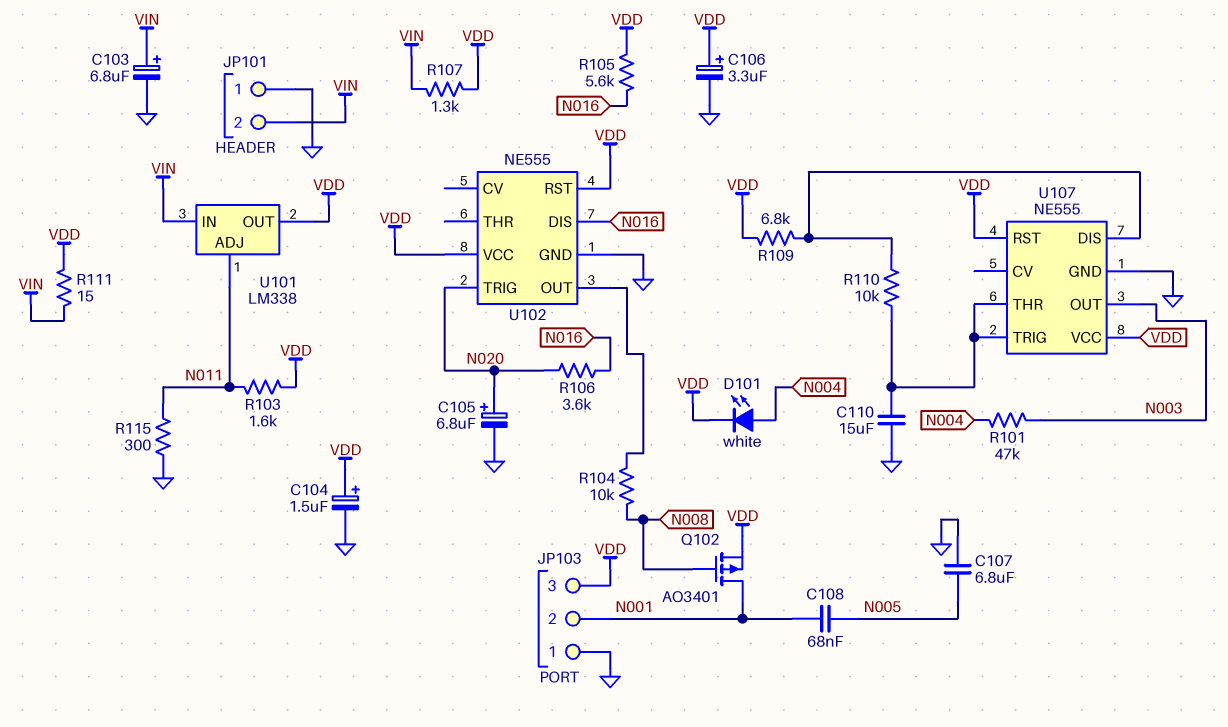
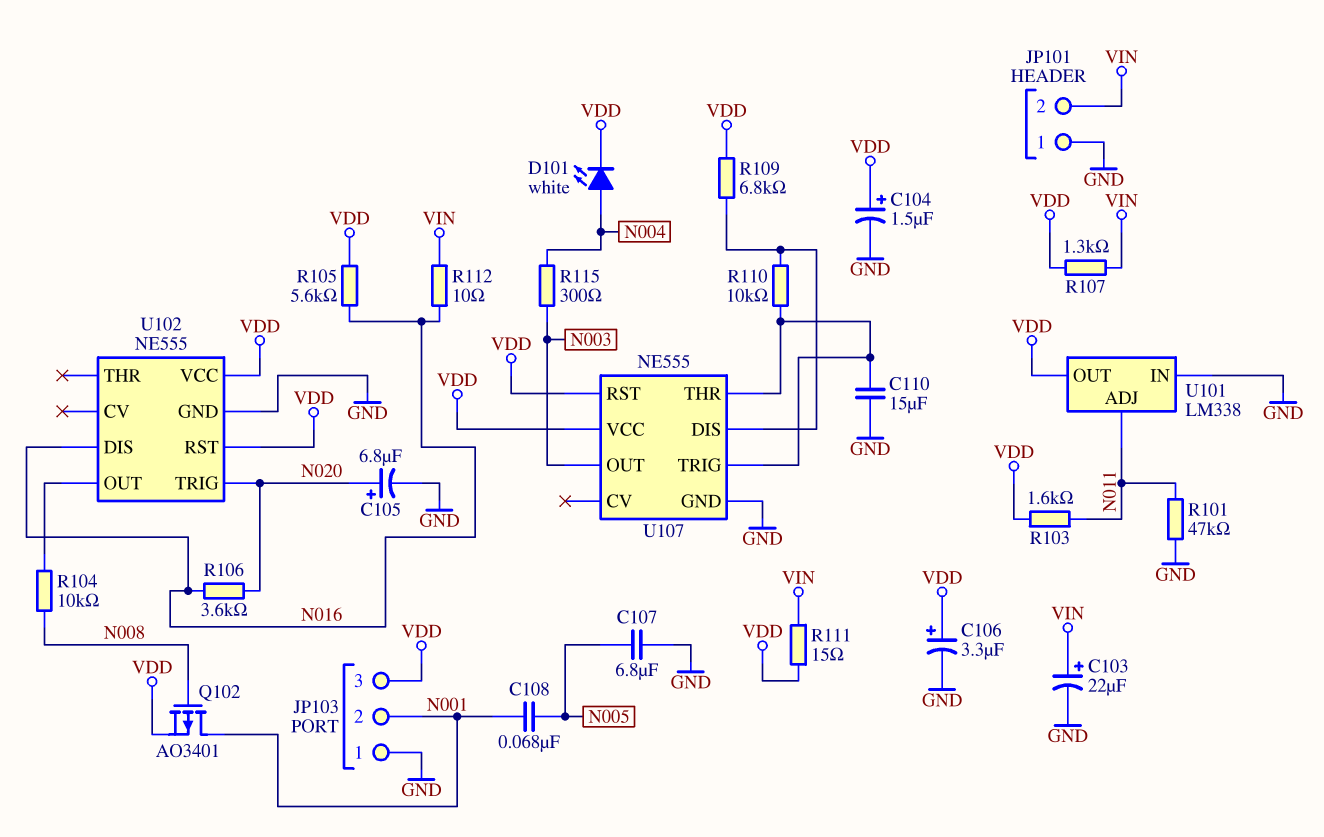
C103: 6.8uF (plus VIN, minus GND) -> 22uF (plus VIN, minus GND)
R101: 47k (N003, N004) -> 47k (GND, N011)
R112: none -> 10 (N016, VIN)
R115: 300 (GND, N011) -> 300 (N003, N004)
U101 pin IN: VIN -> GND

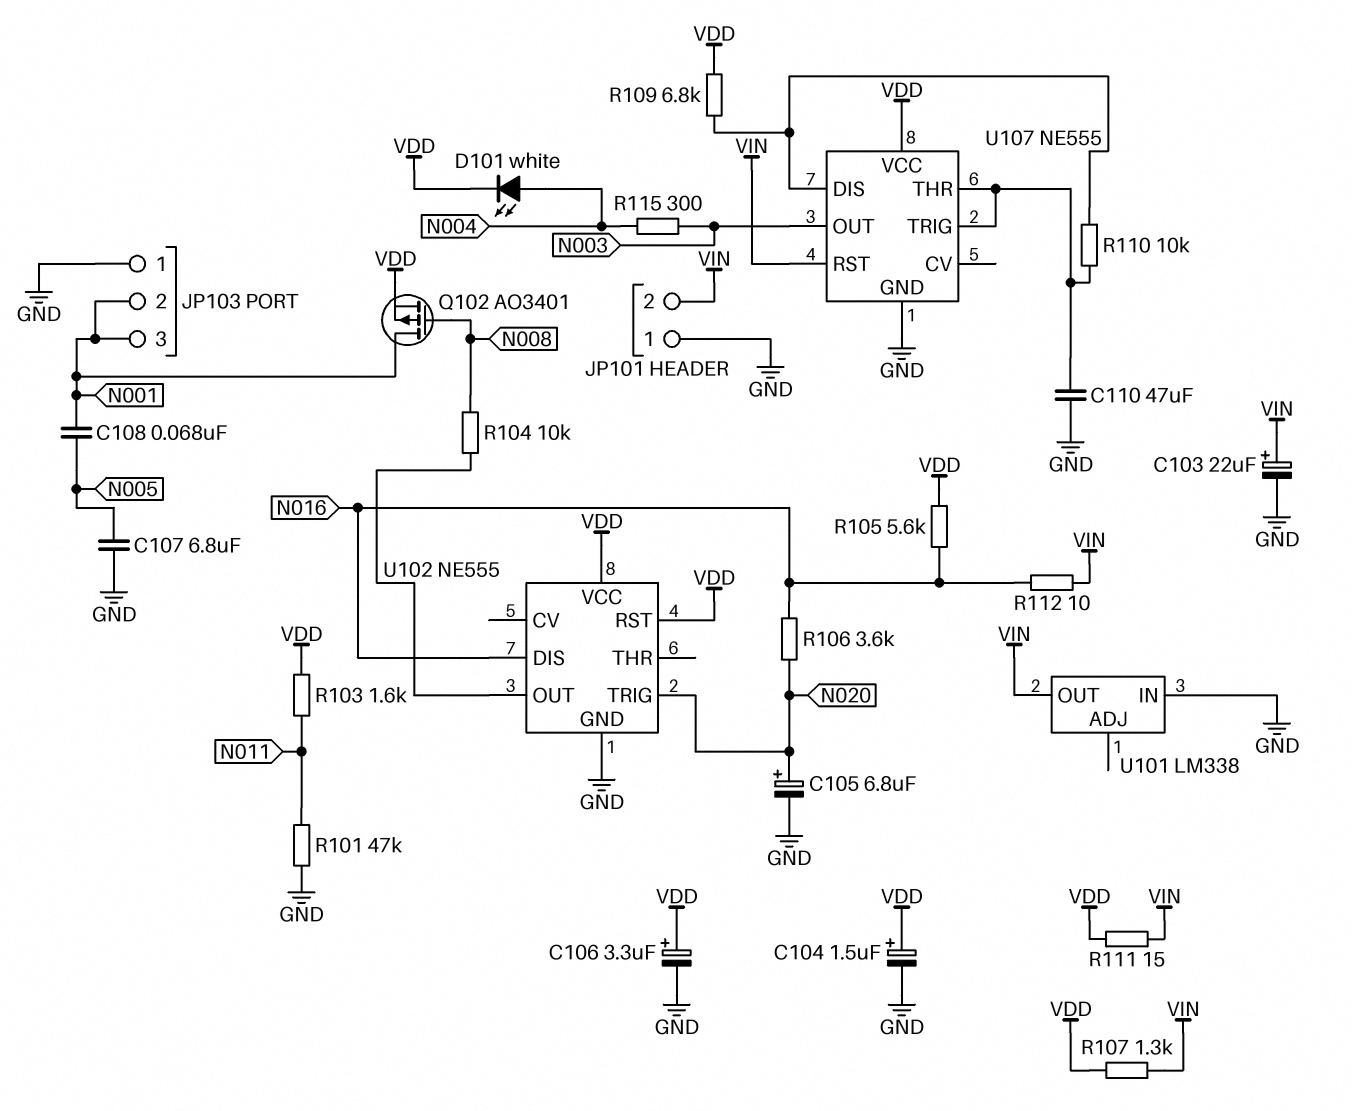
C110: 15uF (GND, U107/THR) -> 47uF (GND, U107/THR)
JP103 pin 3: VDD -> N001
U101 pin ADJ: N011 -> none
U101 pin OUT: VDD -> VIN
U107 pin RST: VDD -> VIN

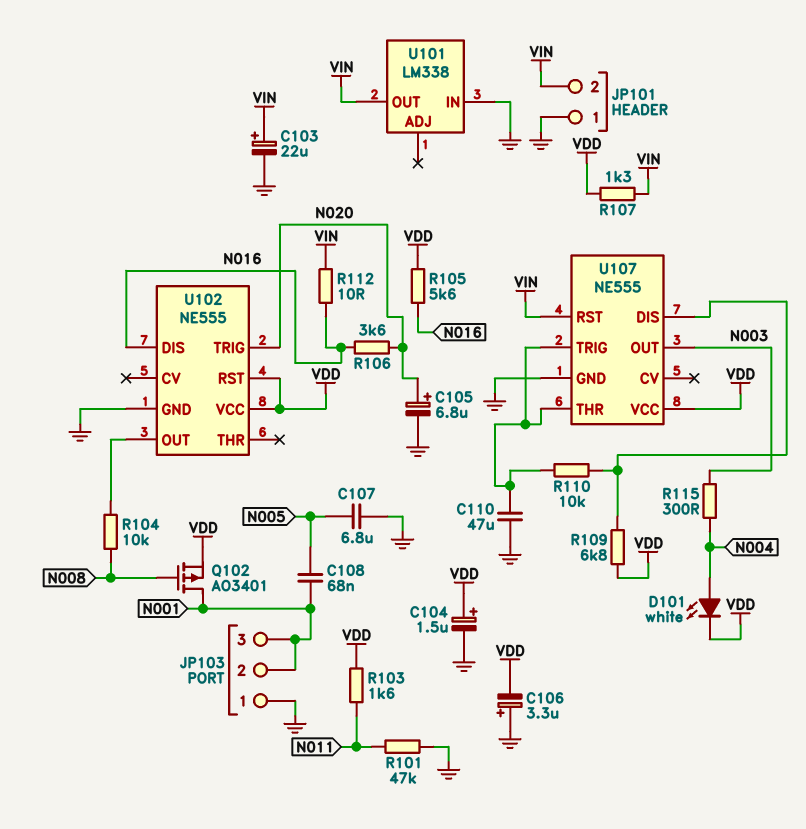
C106: 3.3uF (plus VDD, minus GND) -> 3.3uF (plus GND, minus VDD)
R111: 15 (VDD, VIN) -> none

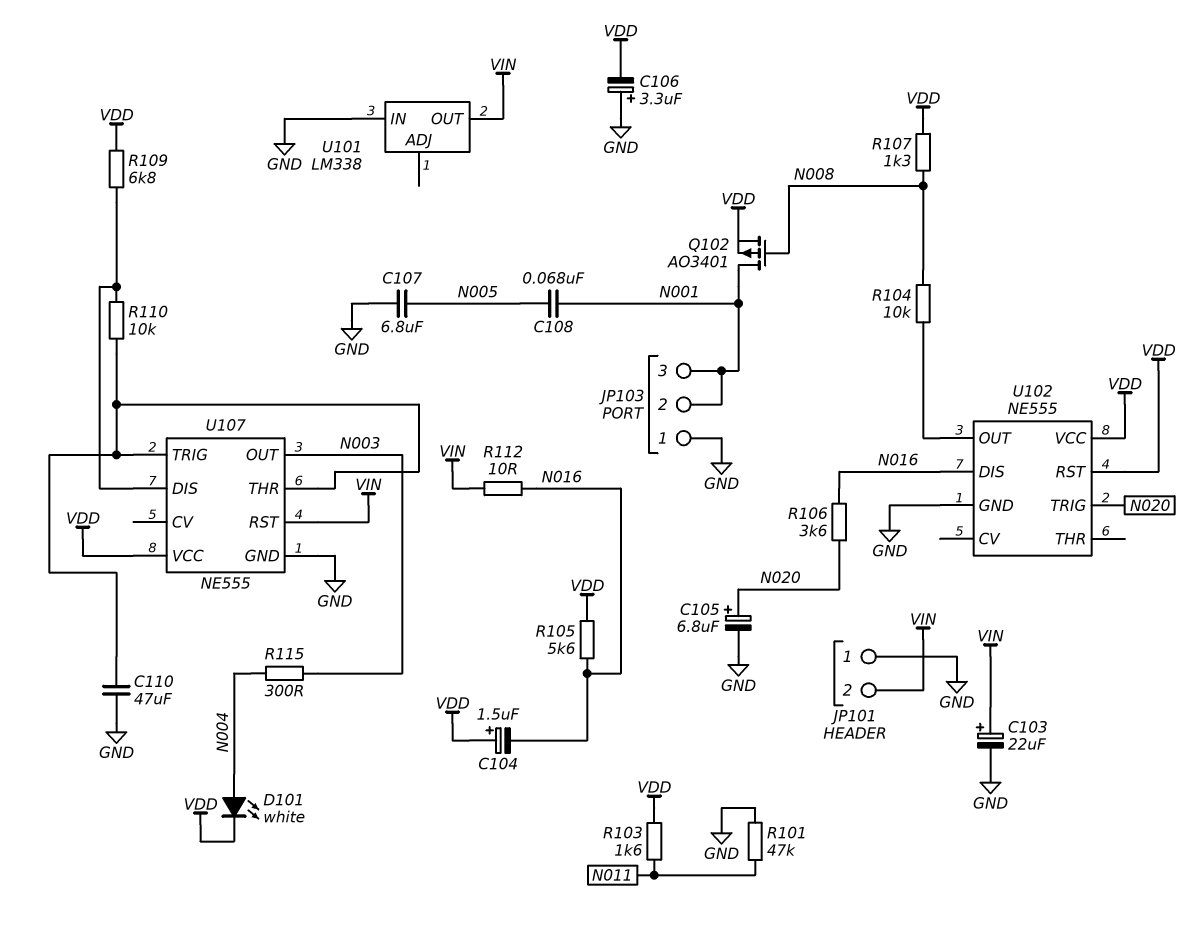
C104: 1.5uF (plus VDD, minus GND) -> 1.5uF (plus VDD, minus N016)
R107: 1.3k (VDD, VIN) -> 1.3k (N008, VDD)

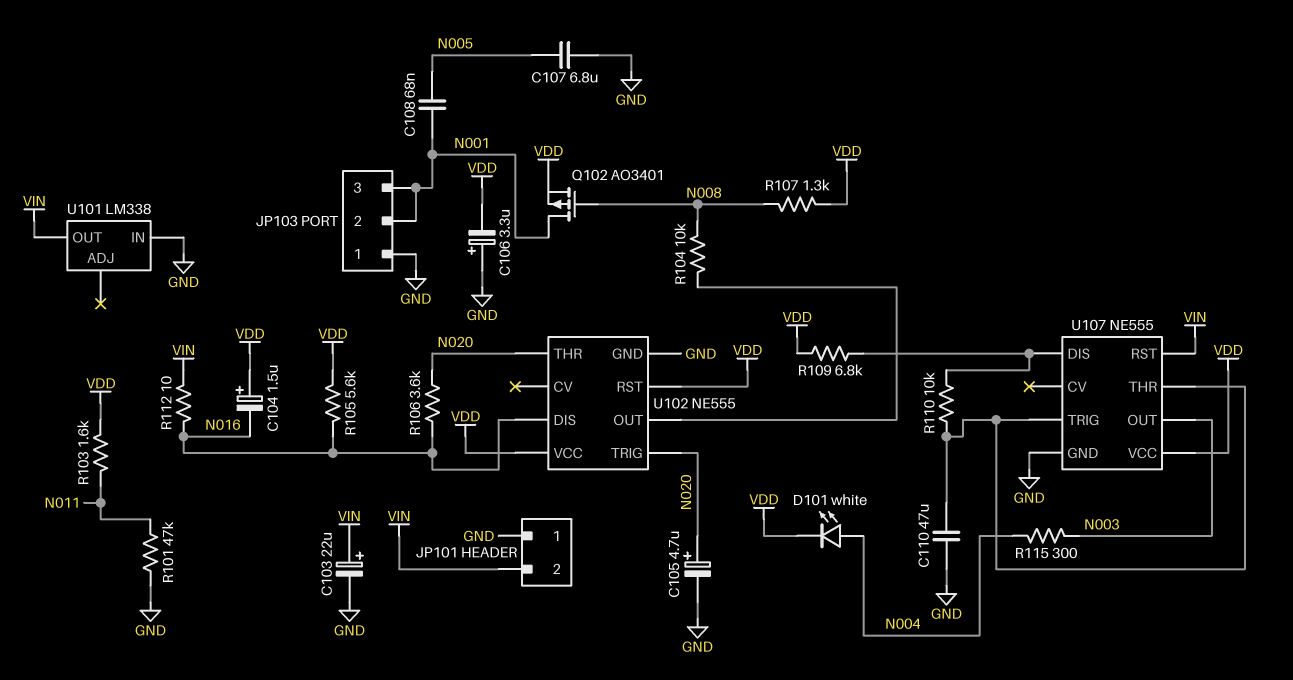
C105: 6.8uF (plus N020, minus GND) -> 4.7uF (plus N020, minus GND)
U102 pin THR: none -> N020

